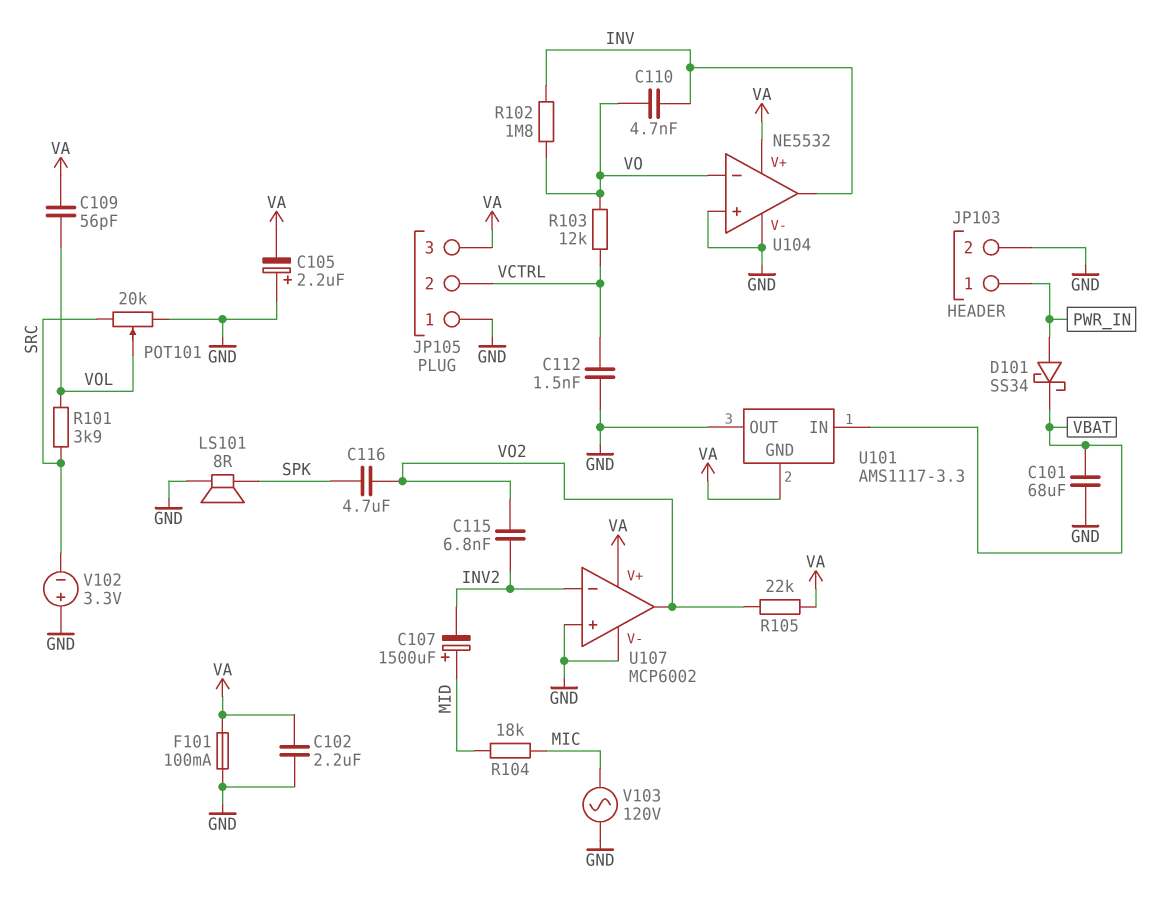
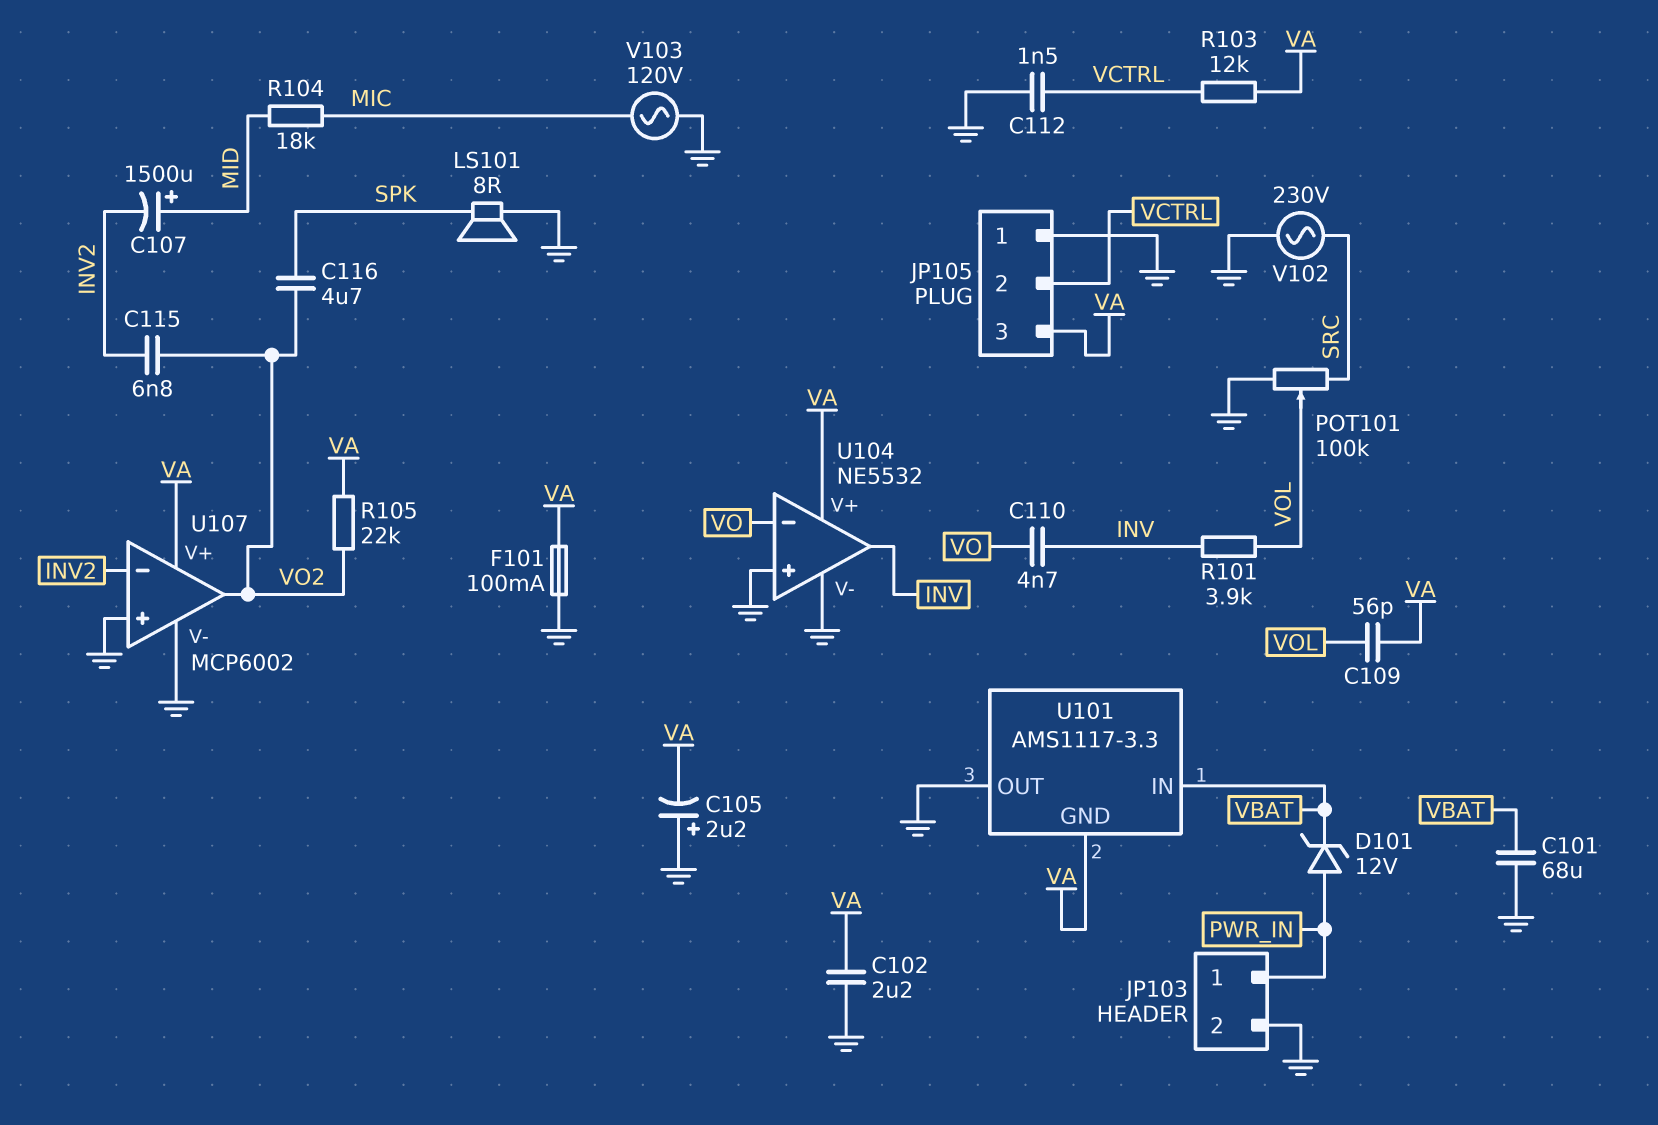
D101: schottky SS34 (A PWR_IN, K VBAT) -> zener 12V (A PWR_IN, K VBAT)
POT101: 20k (GND, SRC, wiper VOL) -> 100k (GND, SRC, wiper VOL)
R101: 3.9k (SRC, VOL) -> 3.9k (INV, VOL)
R102: 1.8M (INV, VO) -> none
R103: 12k (VCTRL, VO) -> 12k (VA, VCTRL)
V102: 3.3V (plus GND, minus SRC) -> AC 230V (GND, SRC)

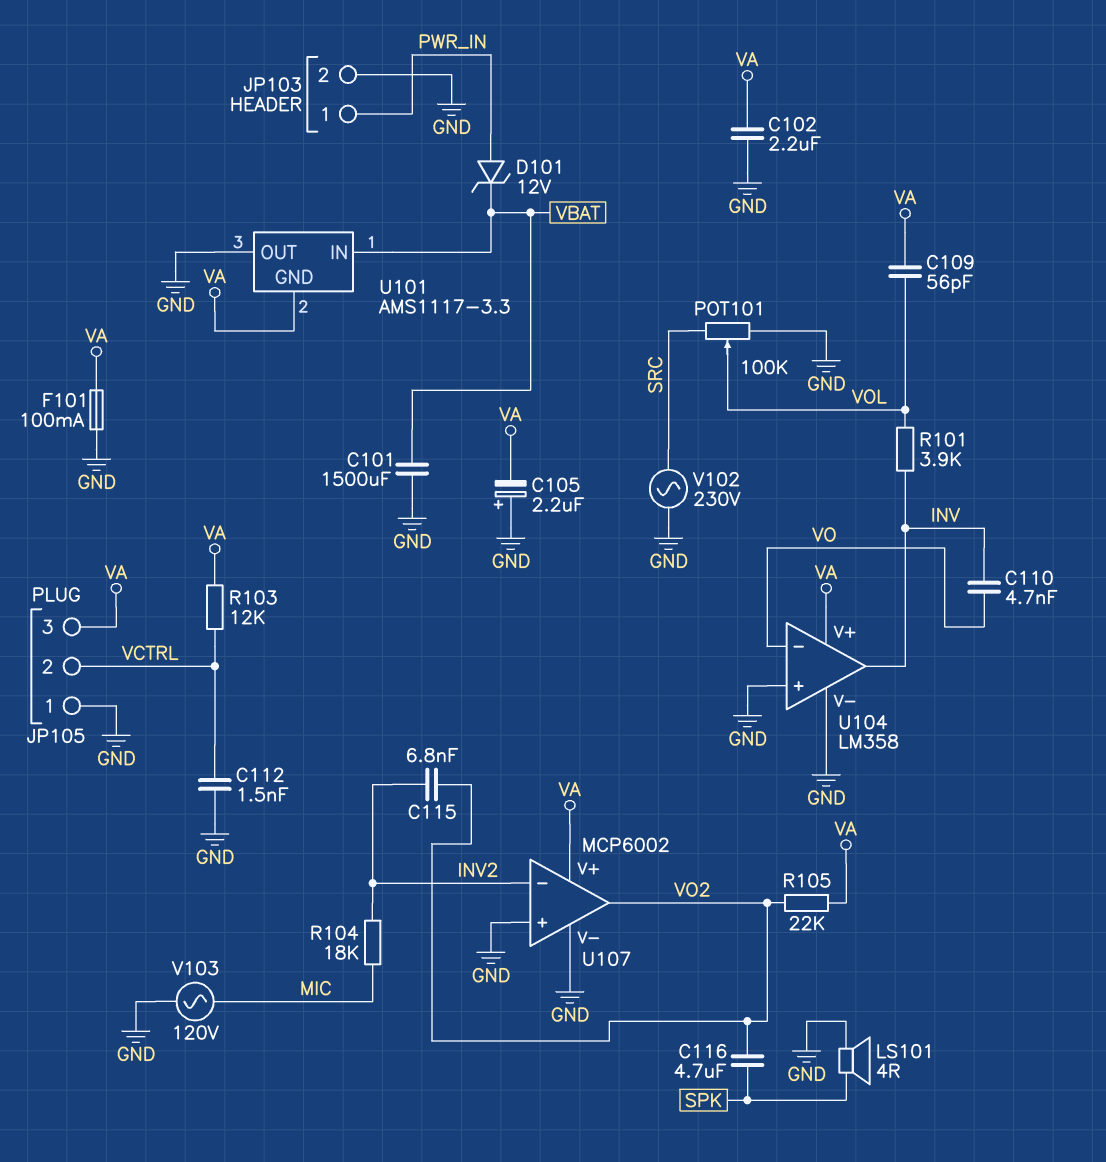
C101: 68uF (GND, VBAT) -> 1500uF (GND, VBAT)
C107: 1500uF (plus MID, minus INV2) -> none
LS101: speaker 8R (GND, SPK) -> speaker 4R (GND, SPK)
R104: 18k (MIC, MID) -> 18k (INV2, MIC)
U104: NE5532 -> LM358

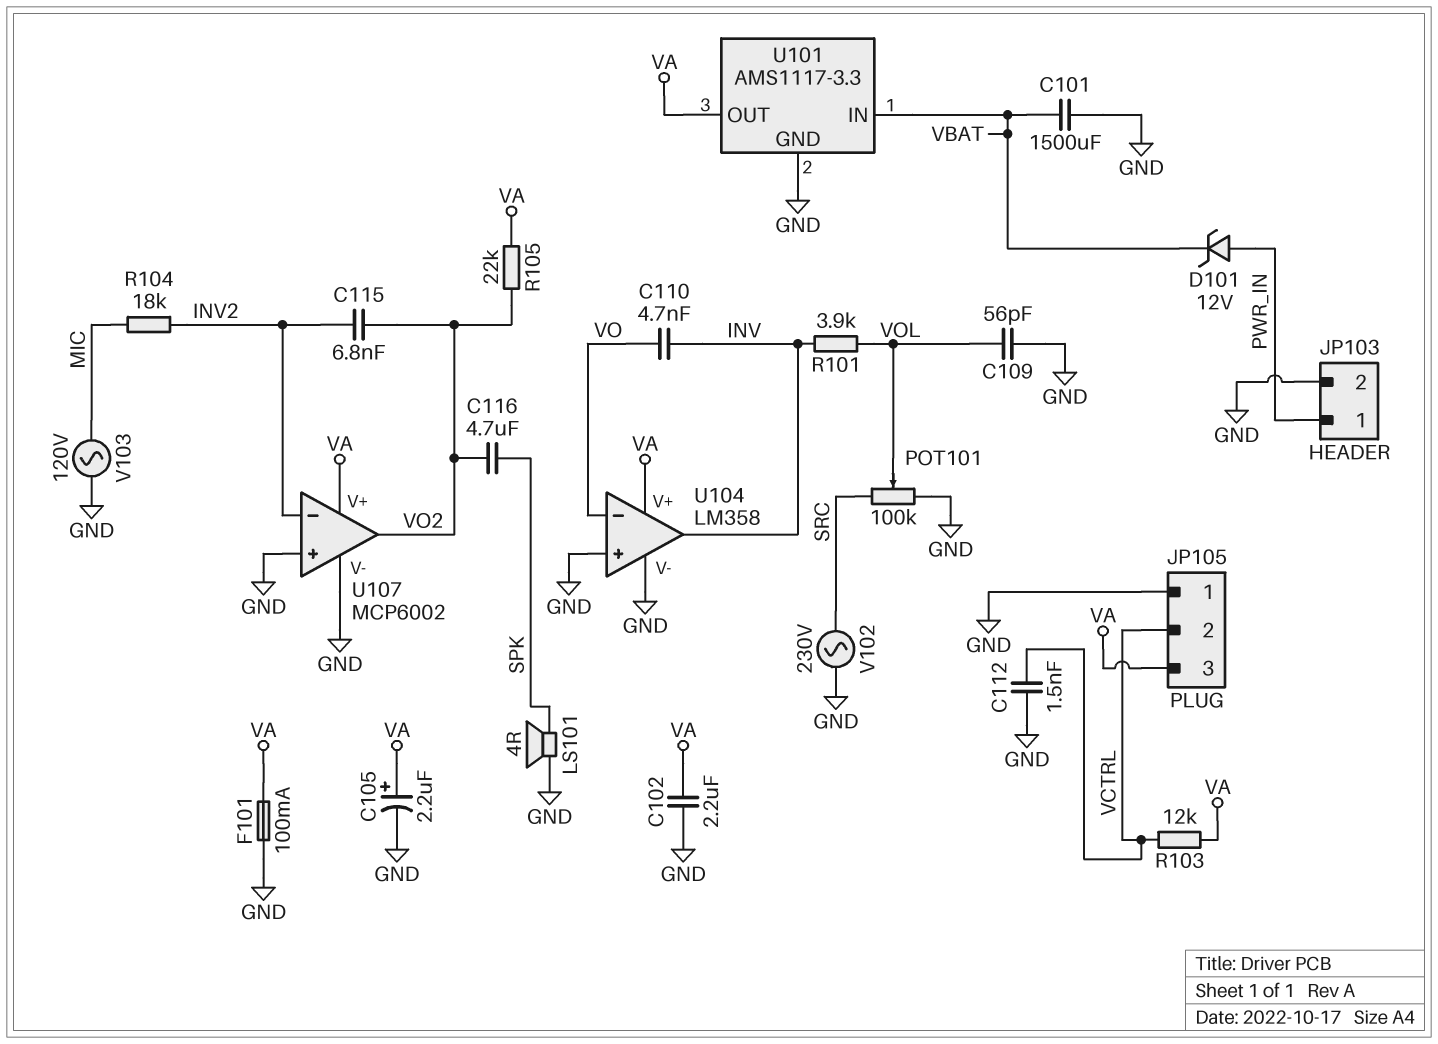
C105: 2.2uF (plus GND, minus VA) -> 2.2uF (plus VA, minus GND)
C109: 56pF (VA, VOL) -> 56pF (GND, VOL)
U101 pin GND: VA -> GND
U101 pin OUT: GND -> VA

